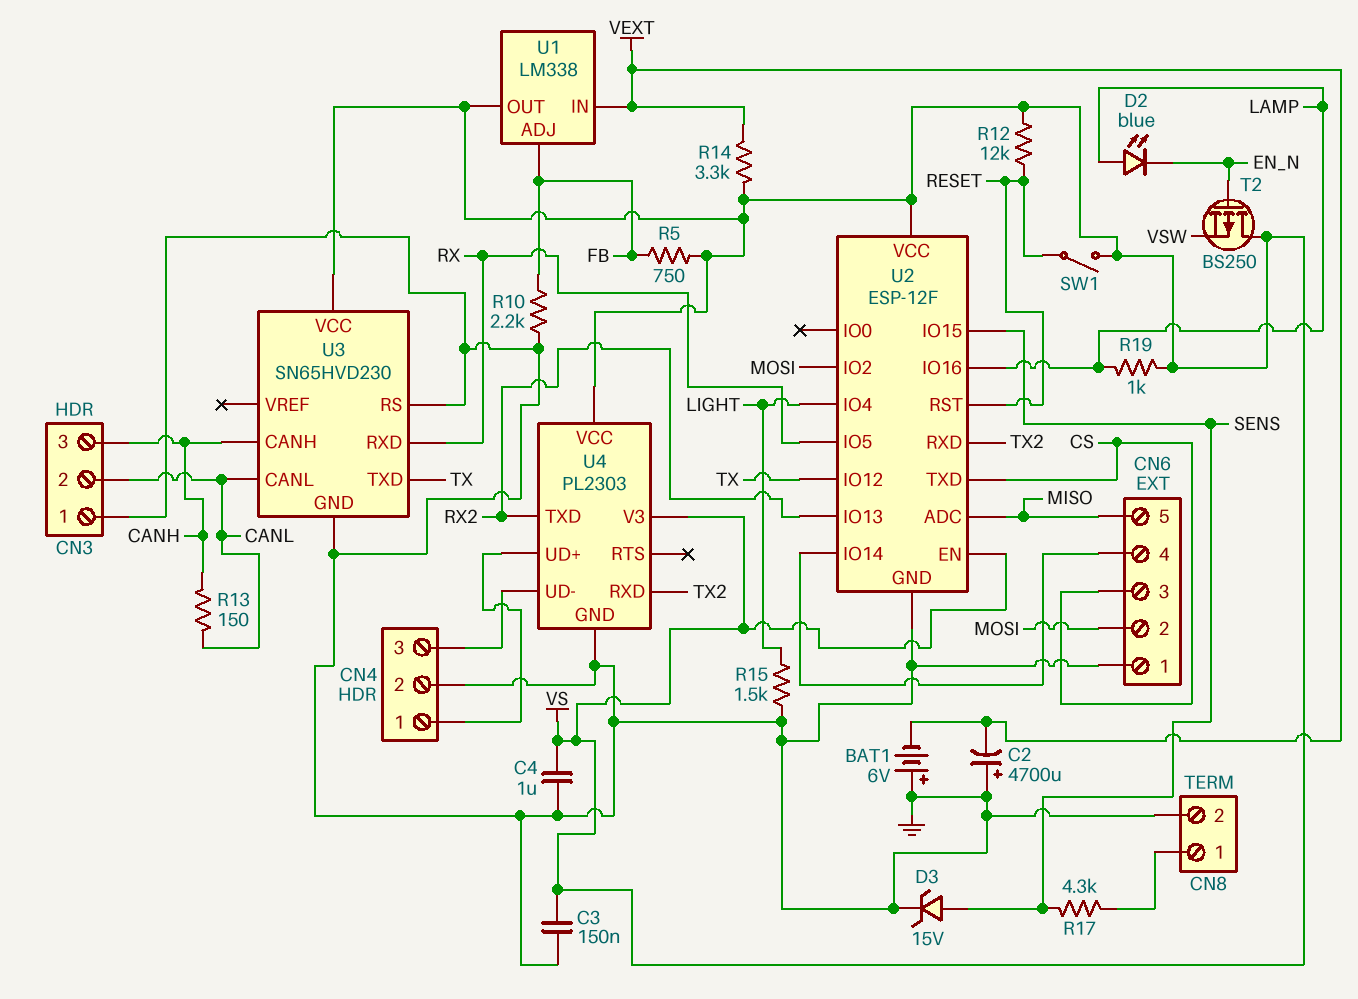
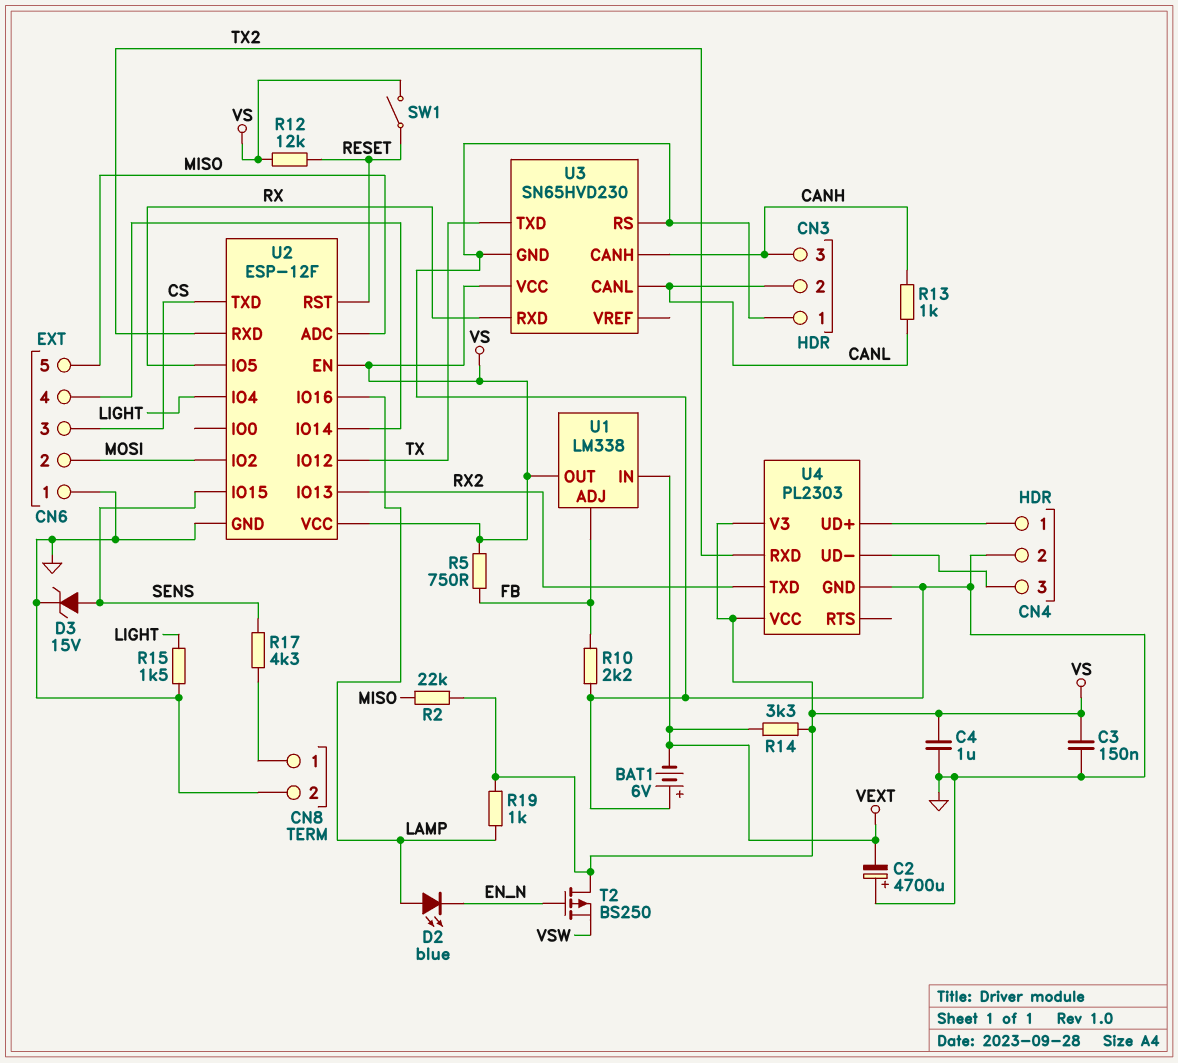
R2: none -> 22k (MISO, VS)
R13: 150 (CANH, CANL) -> 1k (CANH, CANL)

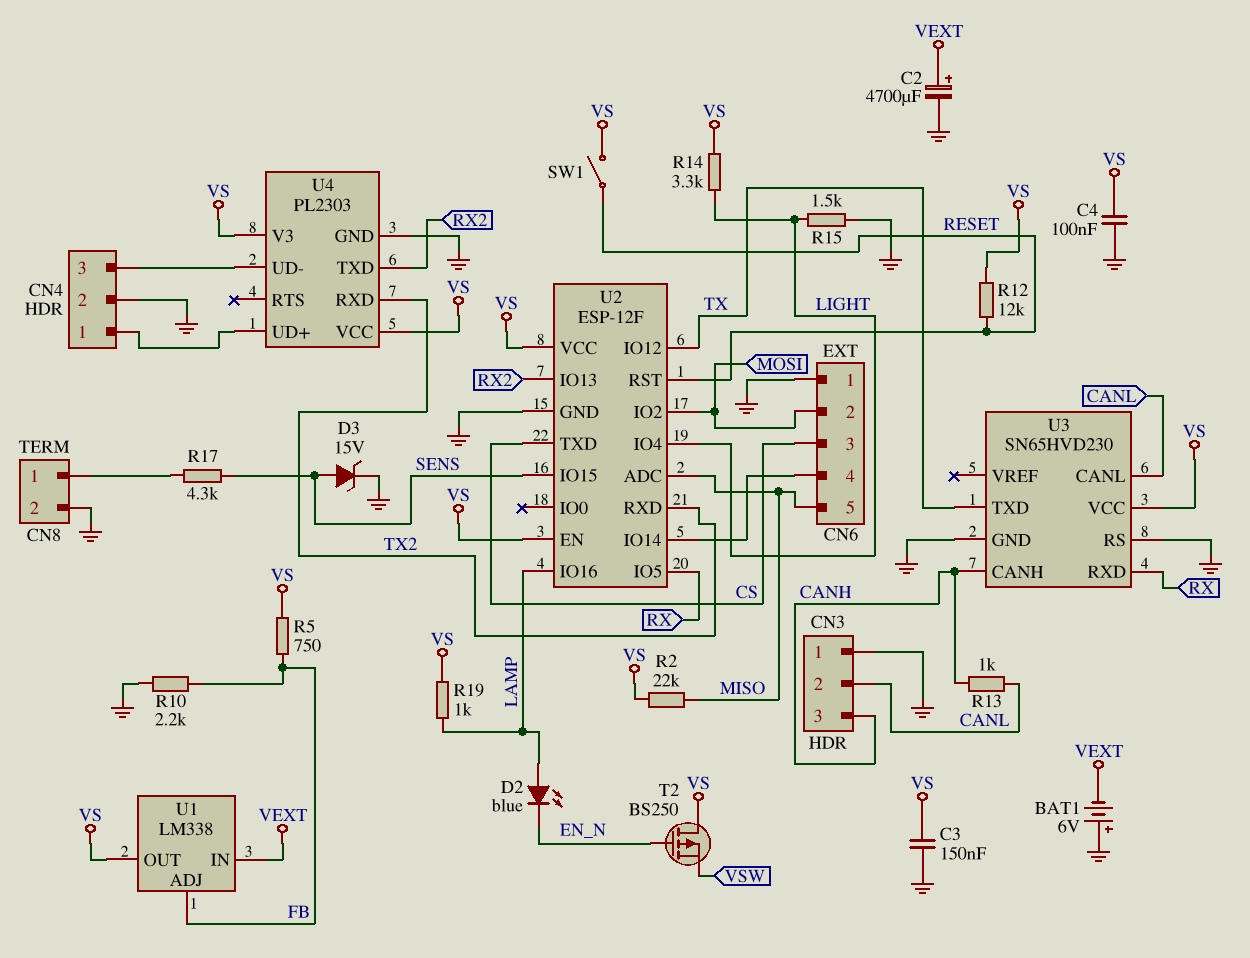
C2: 4700uF (plus GND, minus VEXT) -> 4700uF (plus VEXT, minus GND)
C4: 1uF (GND, VS) -> 100nF (GND, VS)
R14: 3.3k (VEXT, VS) -> 3.3k (LIGHT, VS)

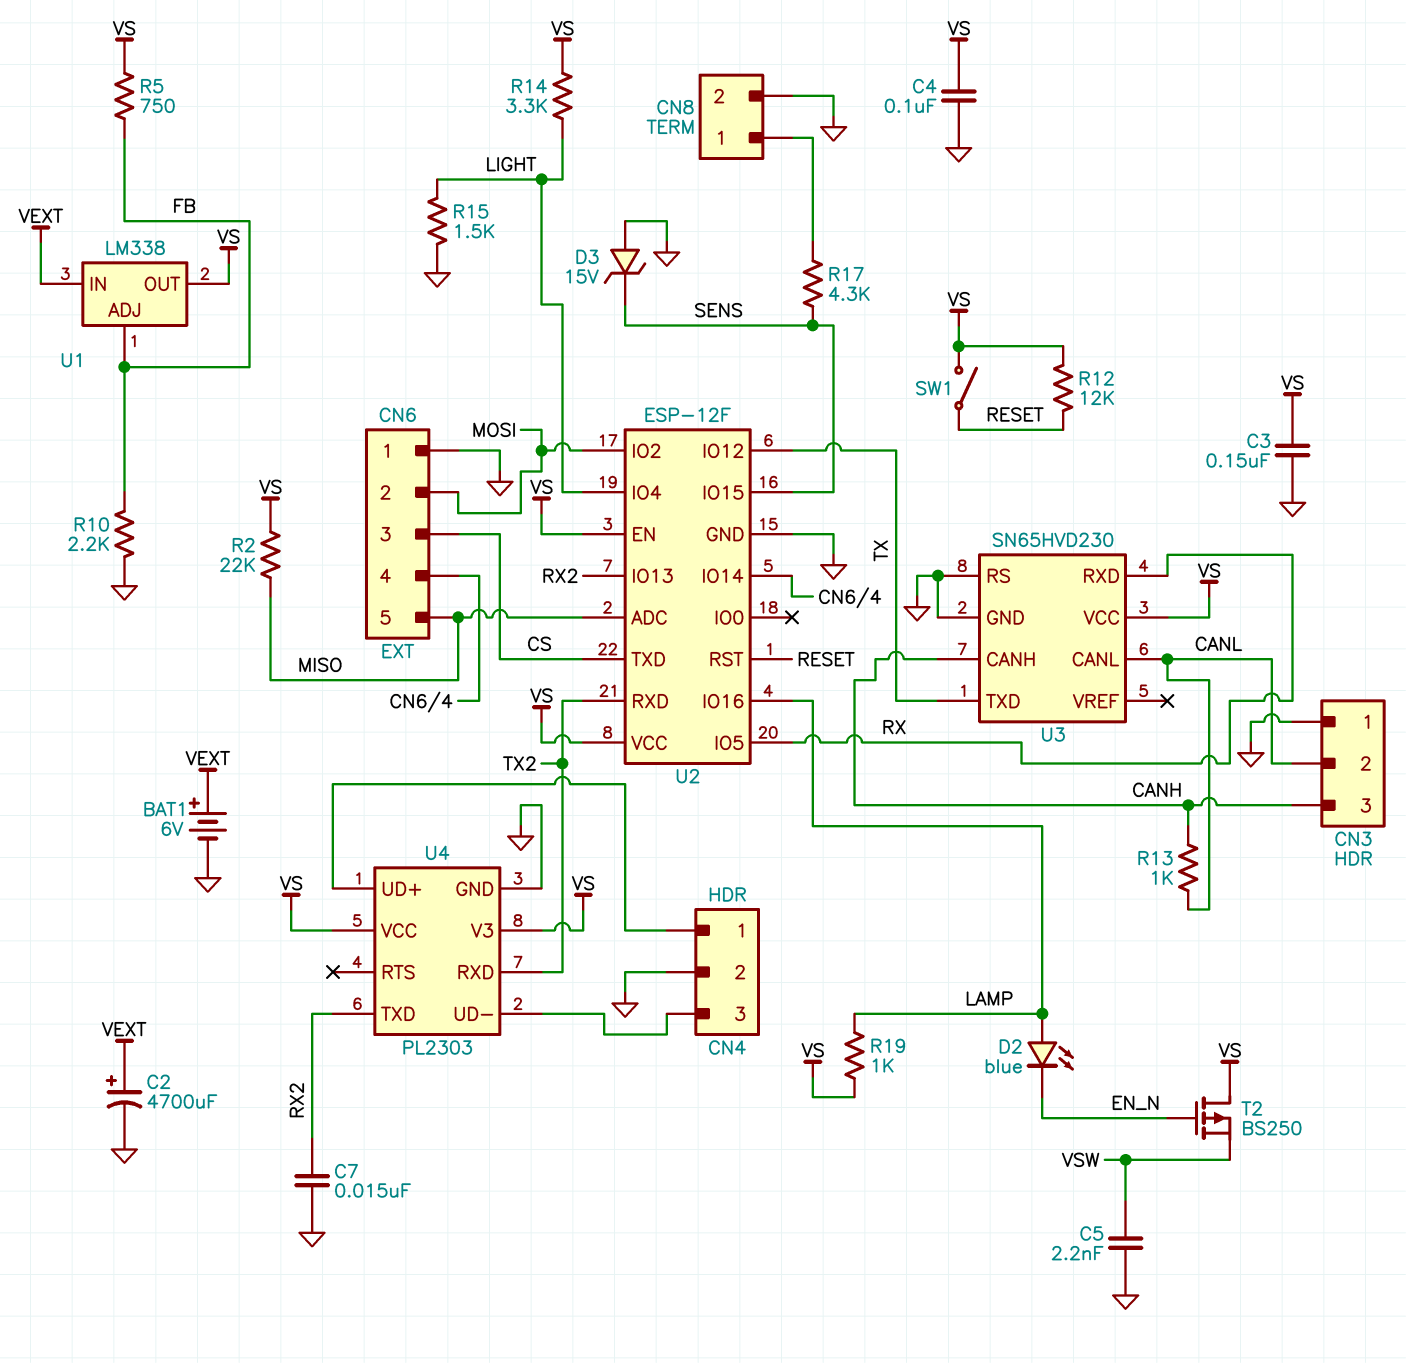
BAT1: 6V (plus GND, minus VEXT) -> 6V (plus VEXT, minus GND)
C5: none -> 2.2nF (GND, VSW)
C7: none -> 15nF (GND, RX2)
D3: zener 15V (A SENS, K GND) -> zener 15V (A GND, K SENS)

